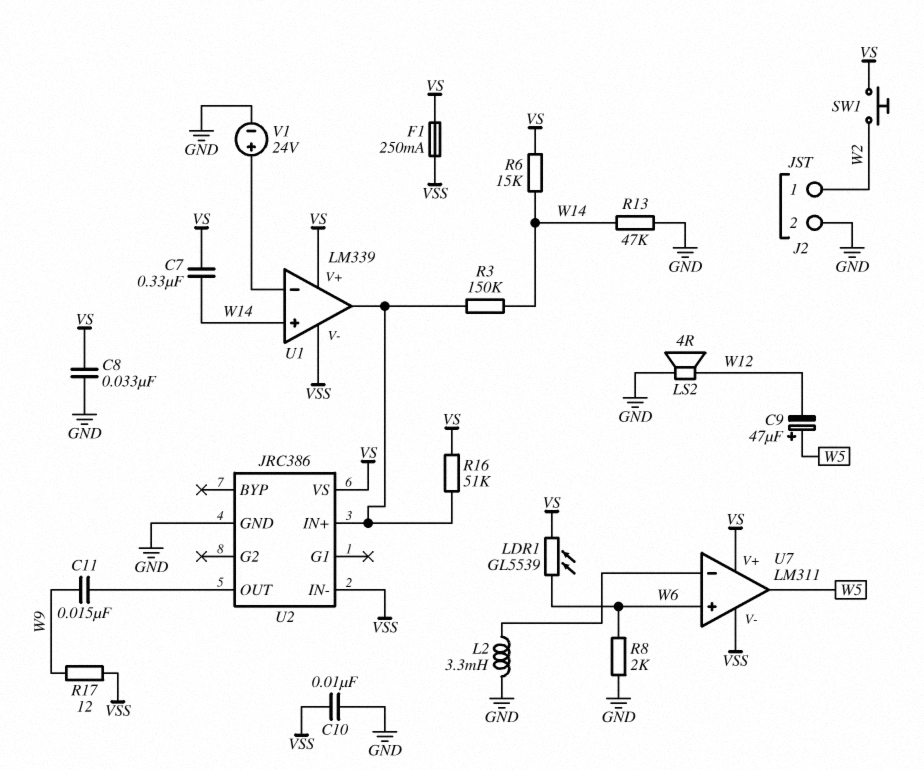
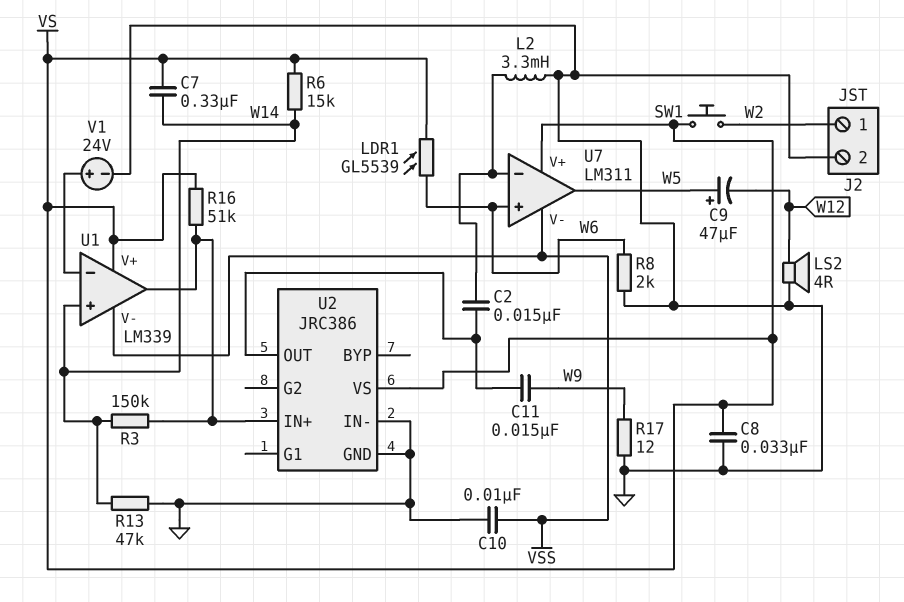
C2: none -> 15nF (U2/OUT, U7/in-)
F1: 250mA (VS, VSS) -> none
R17: 12 (VSS, W9) -> 12 (GND, W9)
U2 pin IN-: VSS -> GND

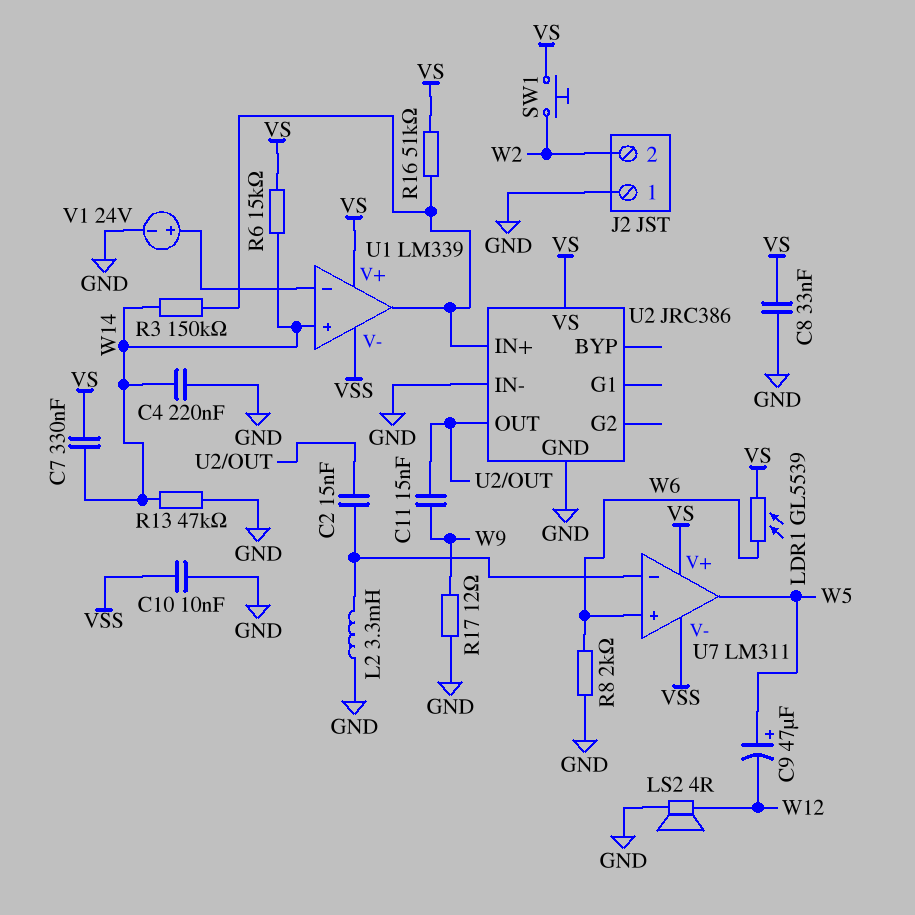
C4: none -> 220nF (GND, W14)
J2 pin 1: W2 -> GND
J2 pin 2: GND -> W2

